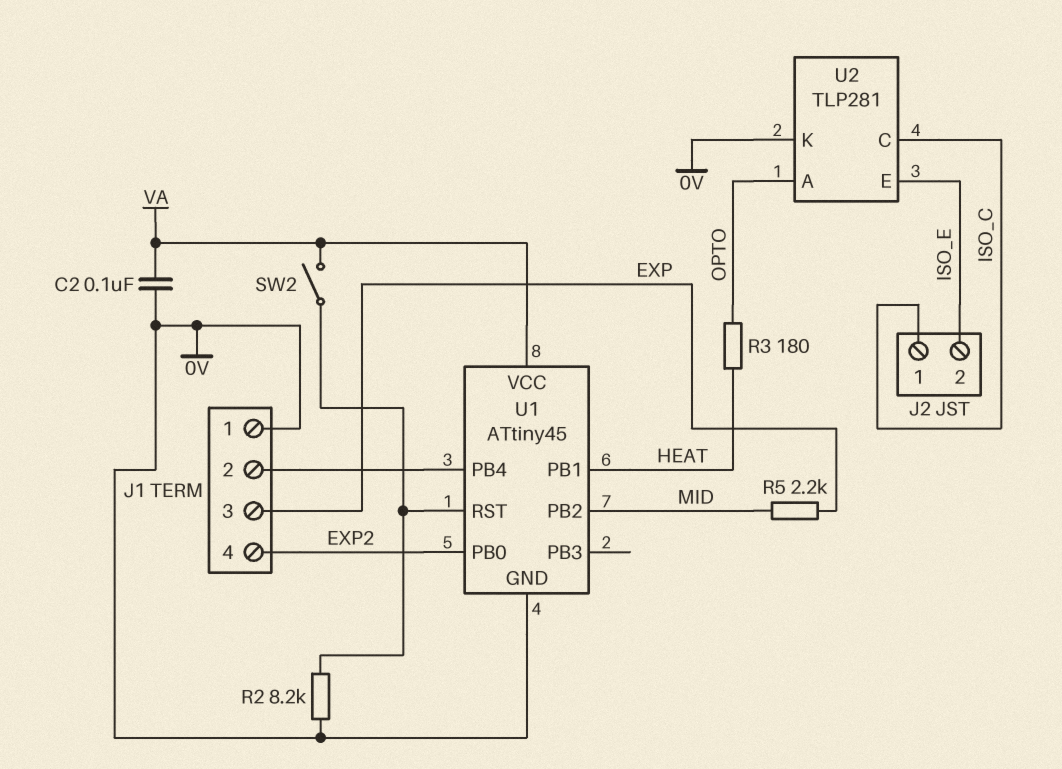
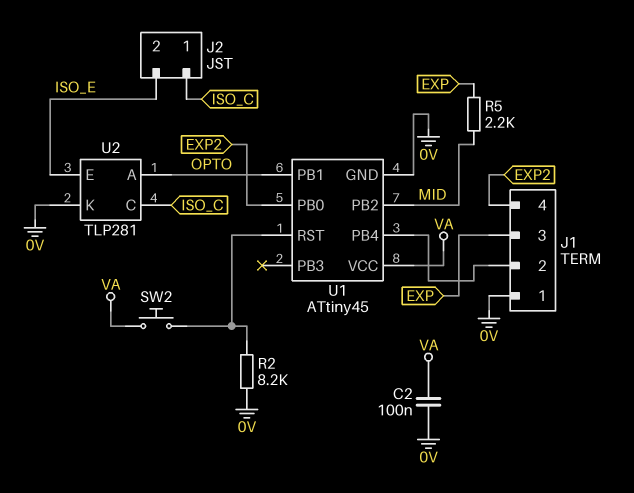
R3: 180 (HEAT, OPTO) -> none
SW2: switch (U1/RST, VA) -> button (U1/RST, VA)
U1 pin PB1: HEAT -> OPTO

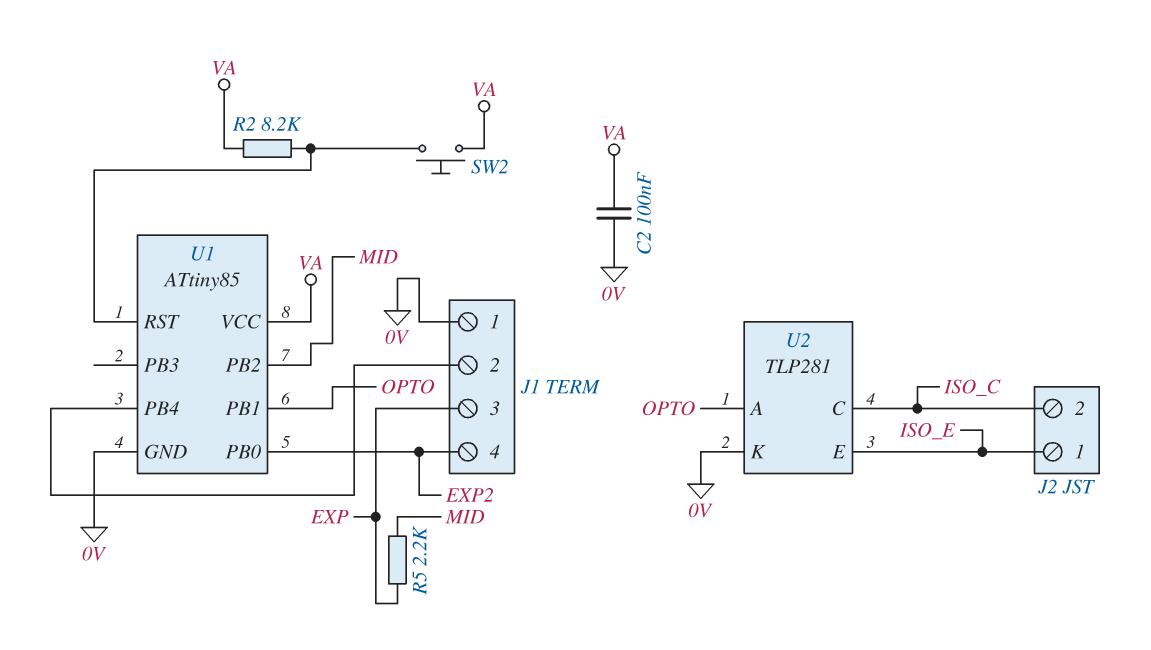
J2 pin 1: ISO_C -> ISO_E
J2 pin 2: ISO_E -> ISO_C
R2: 8.2k (0V, U1/RST) -> 8.2k (U1/RST, VA)
U1: ATtiny45 -> ATtiny85

